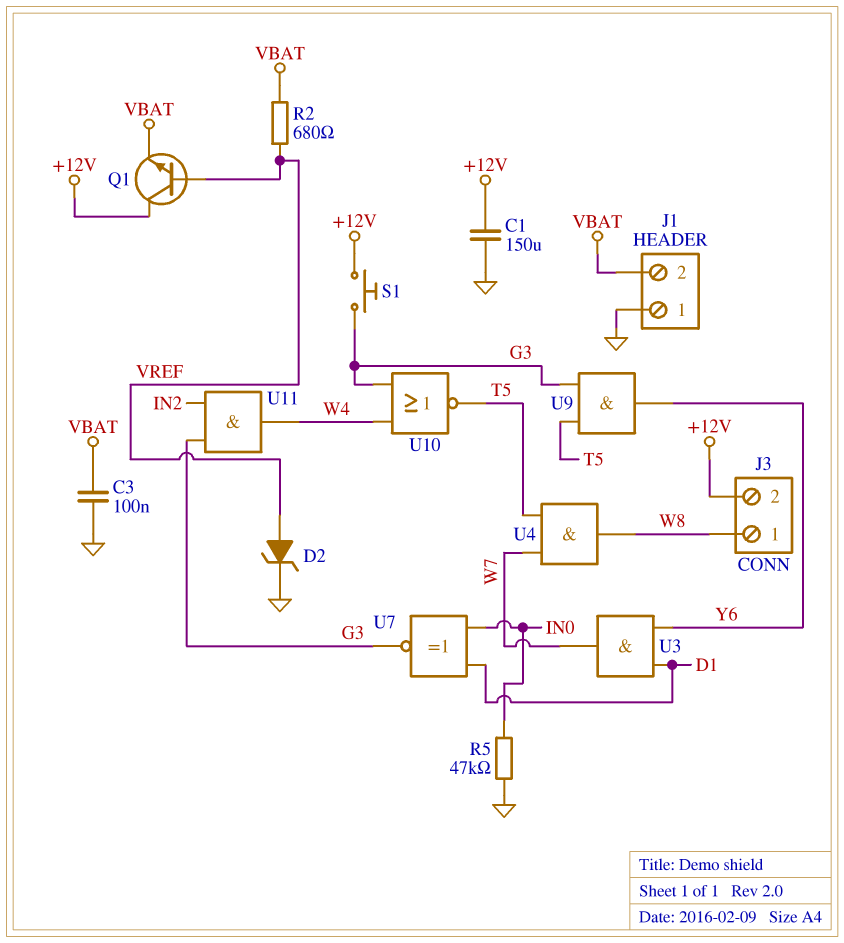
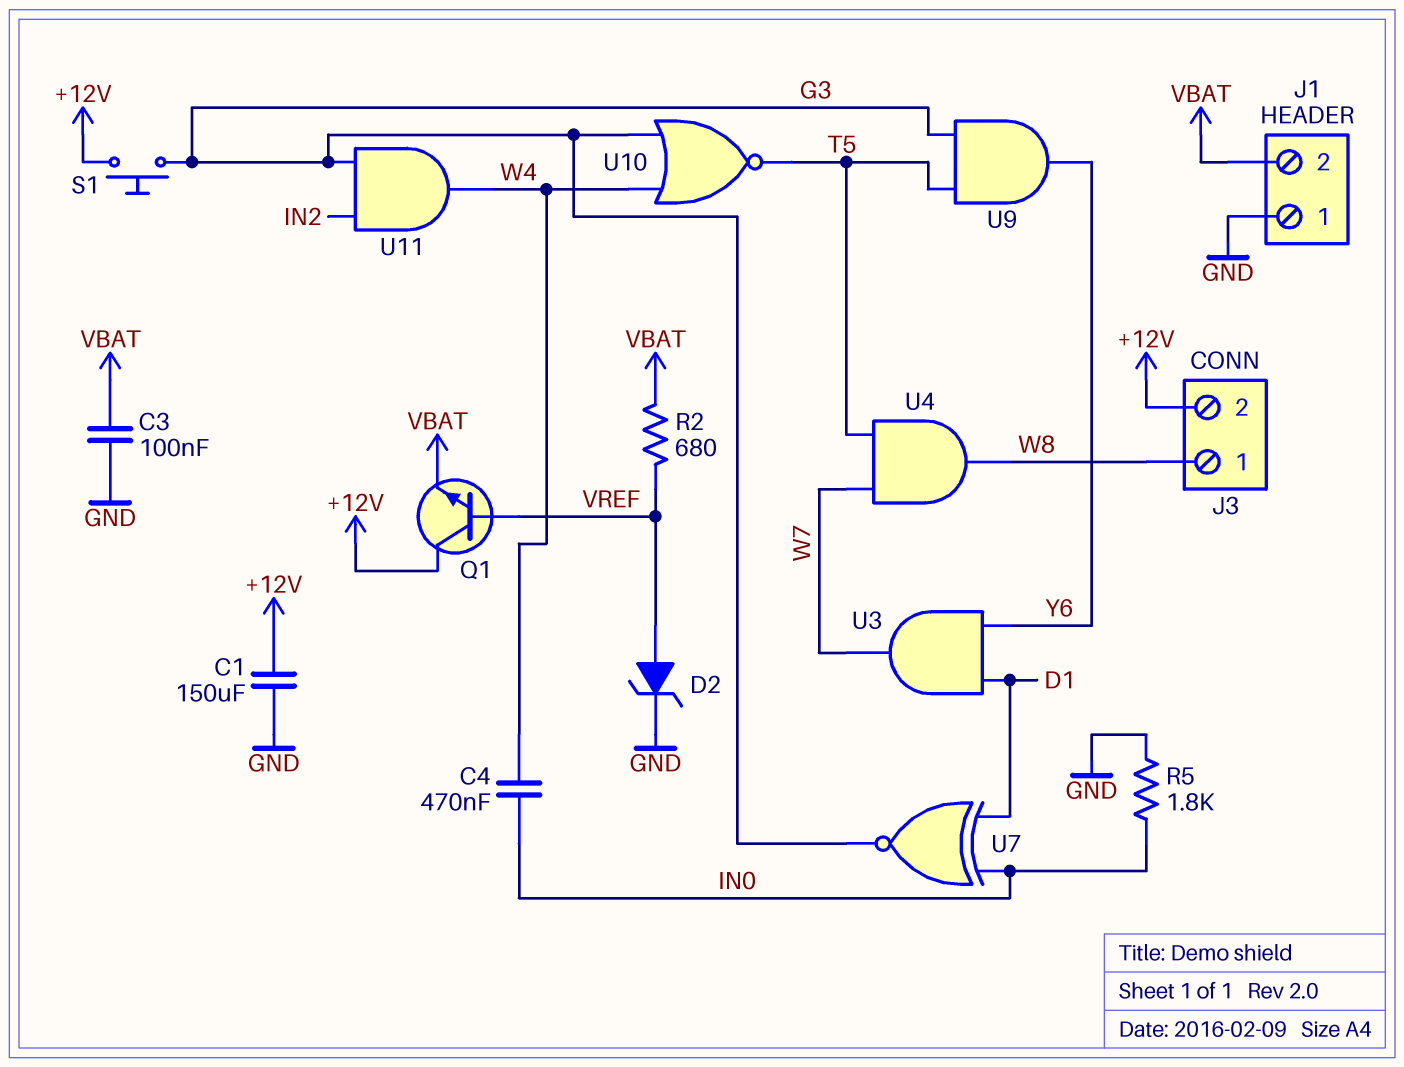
C4: none -> 470nF (IN0, W4)
R5: 47k (GND, IN0) -> 1.8k (GND, IN0)

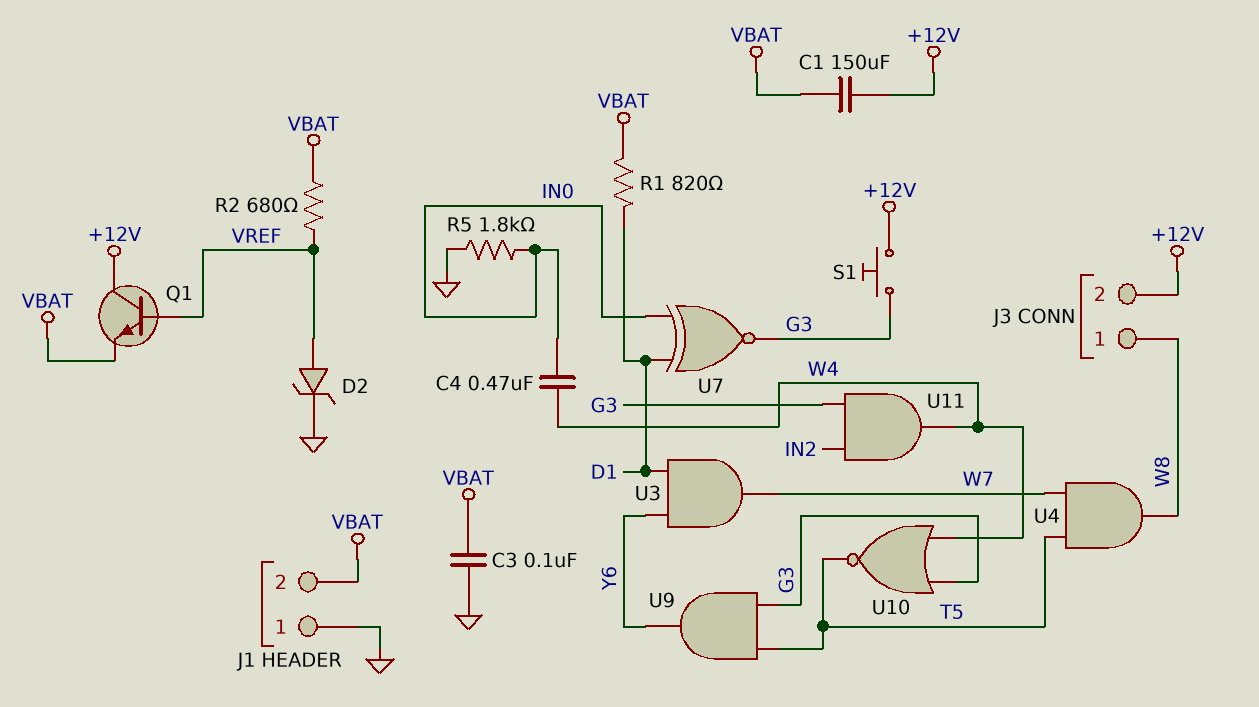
C1: 150uF (+12V, GND) -> 150uF (+12V, VBAT)
R1: none -> 820 (D1, VBAT)

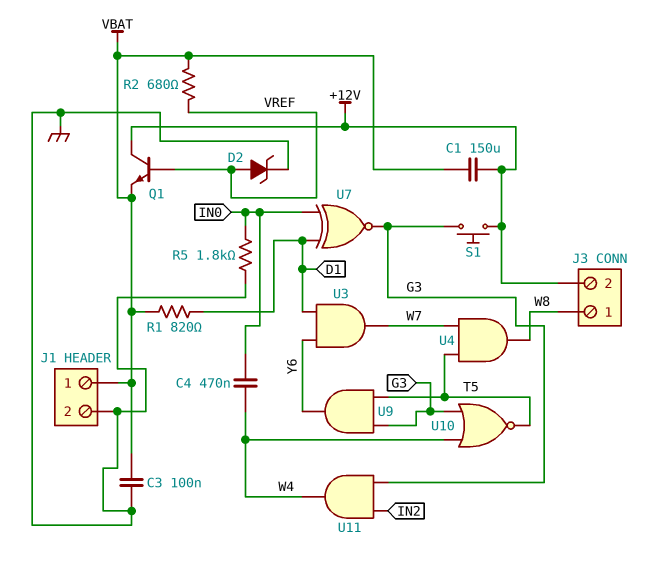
J1 pin 1: GND -> VBAT
J1 pin 2: VBAT -> GND

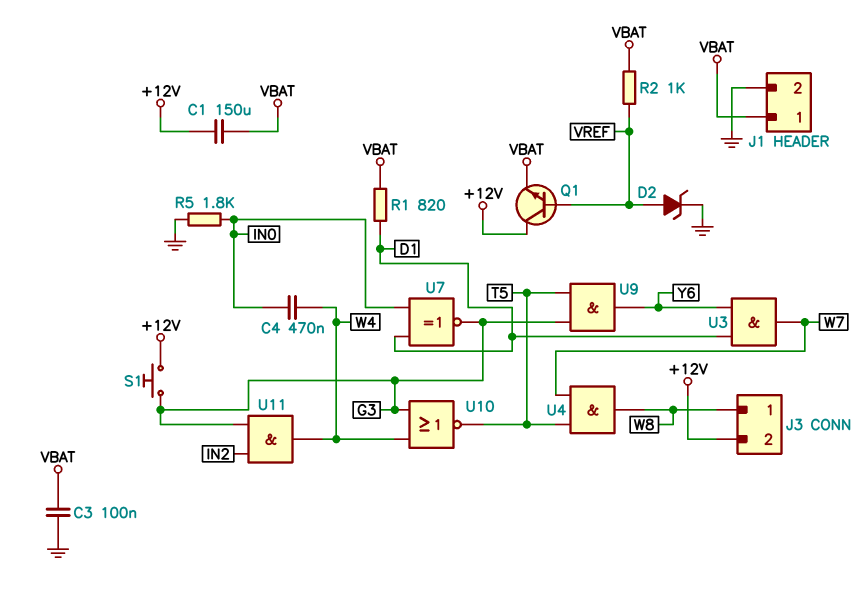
R2: 680 (VBAT, VREF) -> 1k (VBAT, VREF)

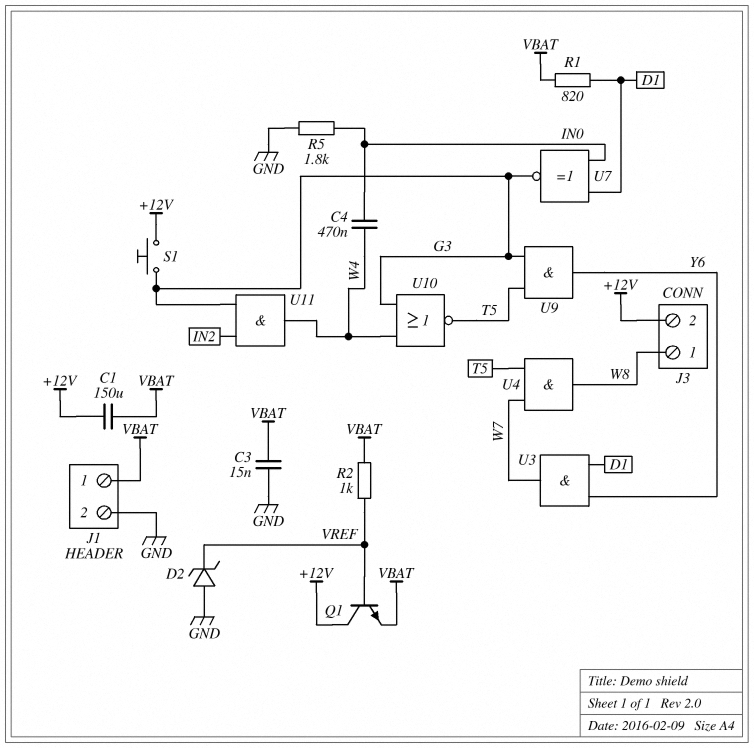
C3: 100nF (GND, VBAT) -> 15nF (GND, VBAT)
D2: zener (A VREF, K GND) -> zener (A GND, K VREF)

